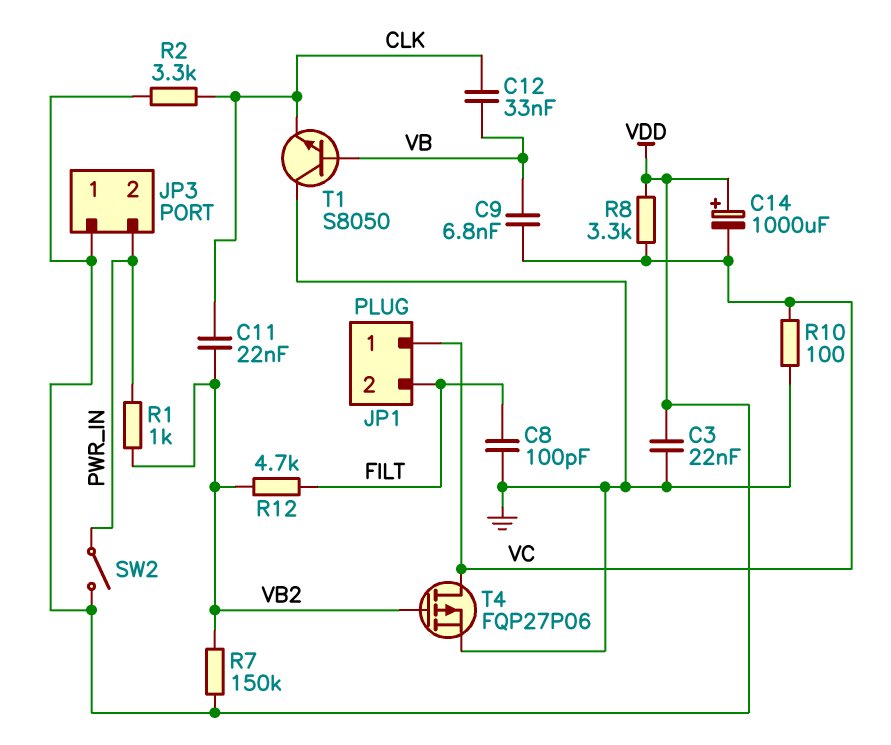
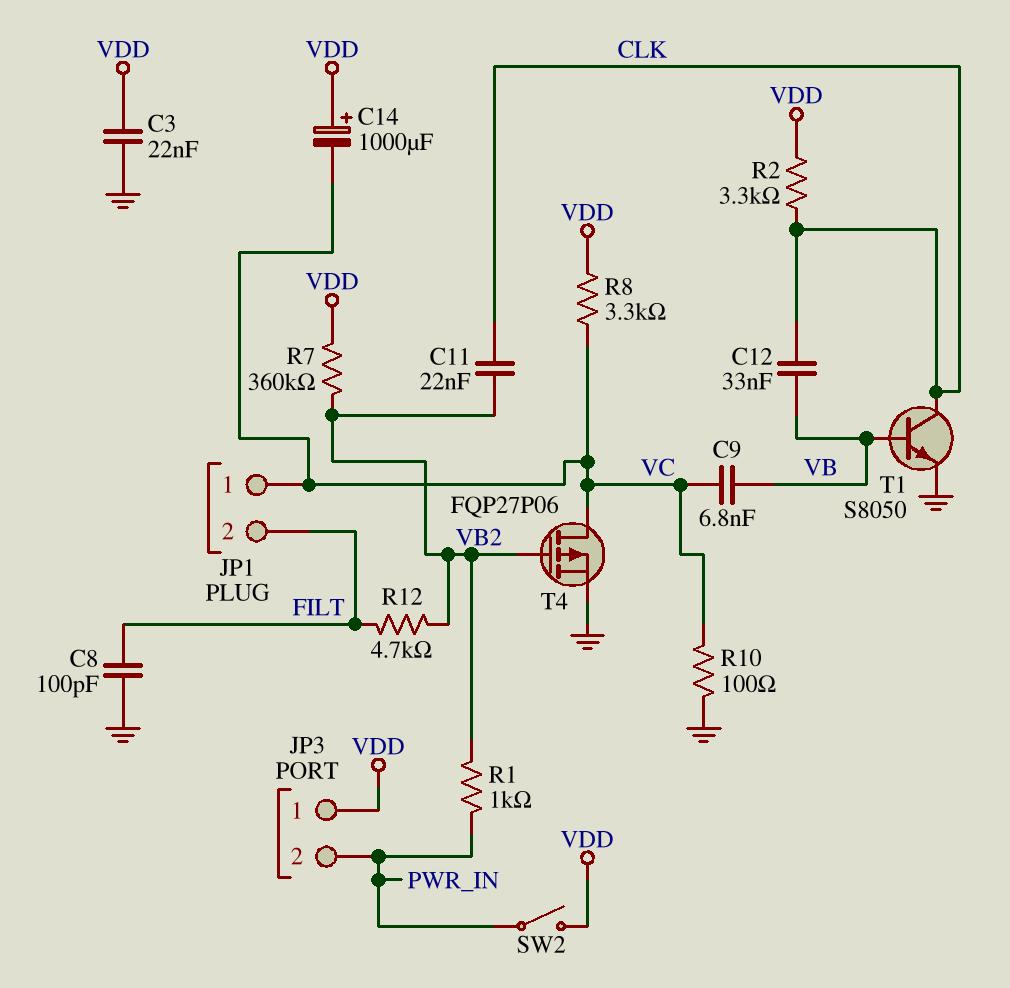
R7: 150k (VB2, VDD) -> 360k (VB2, VDD)
T1: NPN S8050 (B VB, C GND, E CLK) -> NPN S8050 (B VB, C CLK, E GND)

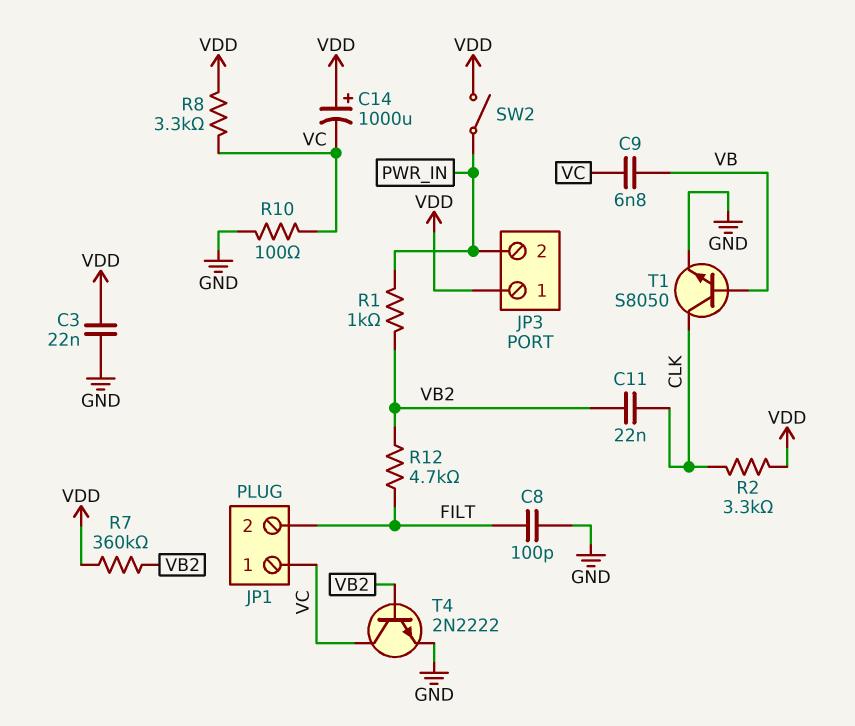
C12: 33nF (CLK, VB) -> none
T4: PMOS FQP27P06 (G VB2, D VC, S GND) -> NPN 2N2222 (B VB2, C VC, E GND)

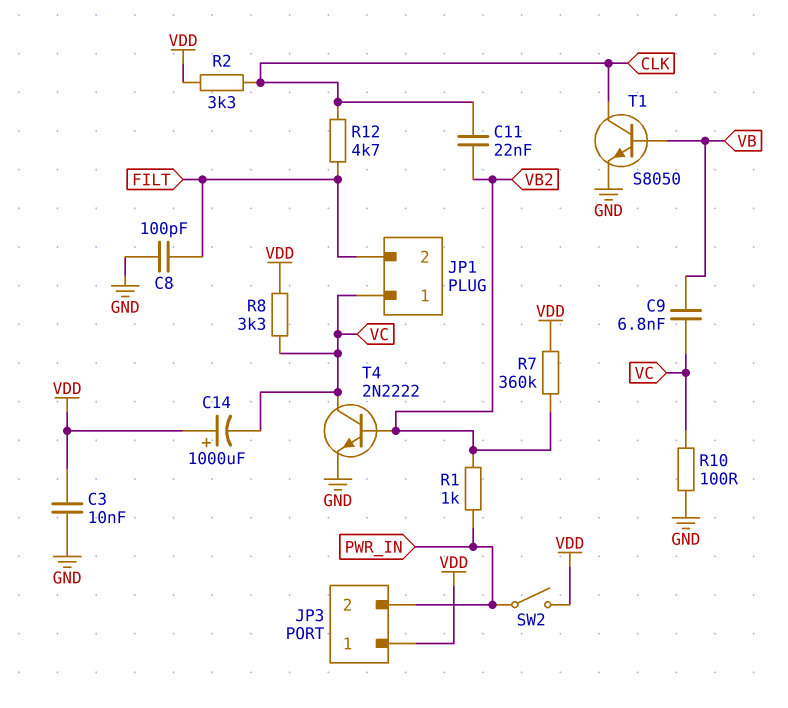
C3: 22nF (GND, VDD) -> 10nF (GND, VDD)
R12: 4.7k (FILT, VB2) -> 4.7k (CLK, FILT)

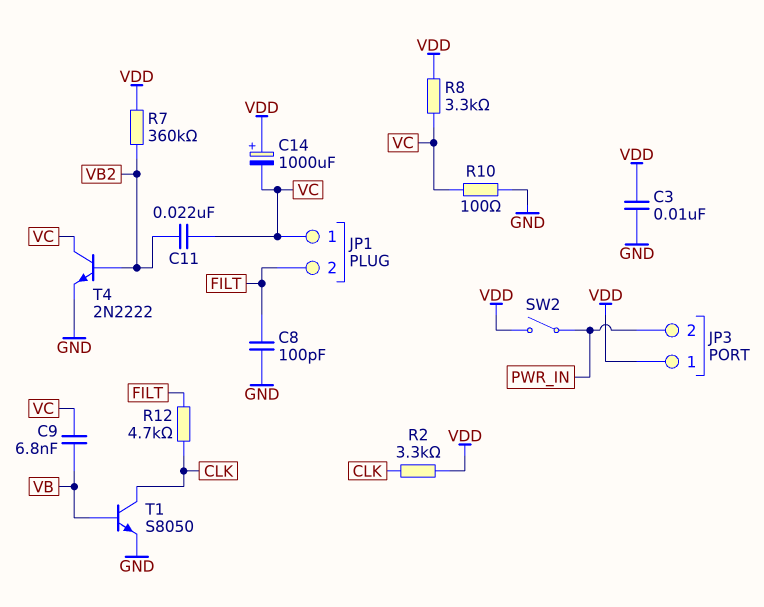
C11: 22nF (CLK, VB2) -> 22nF (VB2, VC)
R1: 1k (PWR_IN, VB2) -> none

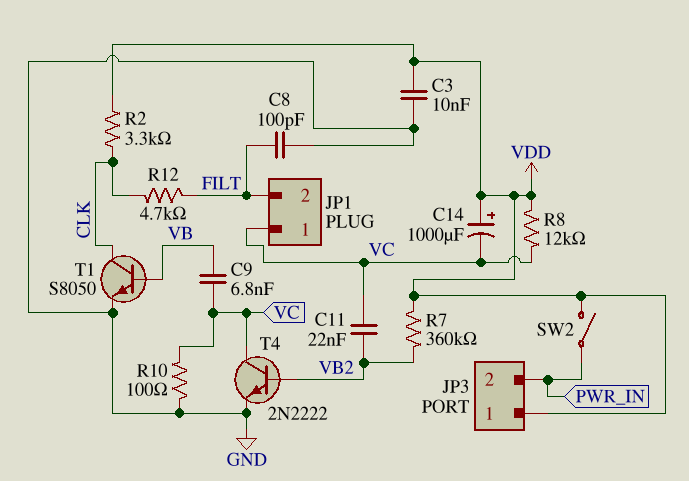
R8: 3.3k (VC, VDD) -> 12k (VC, VDD)

